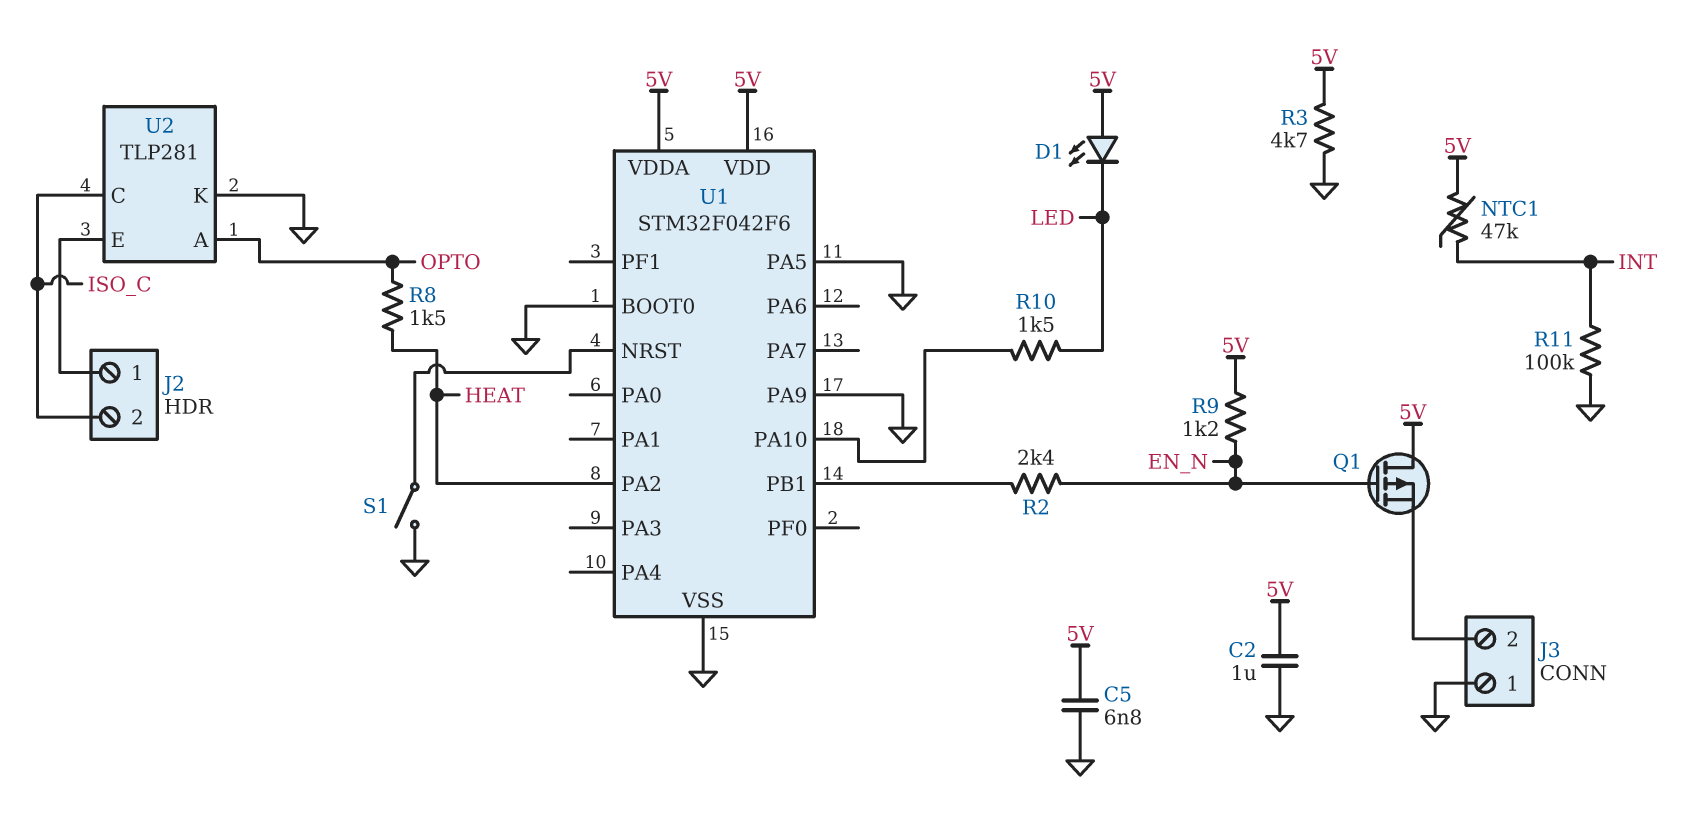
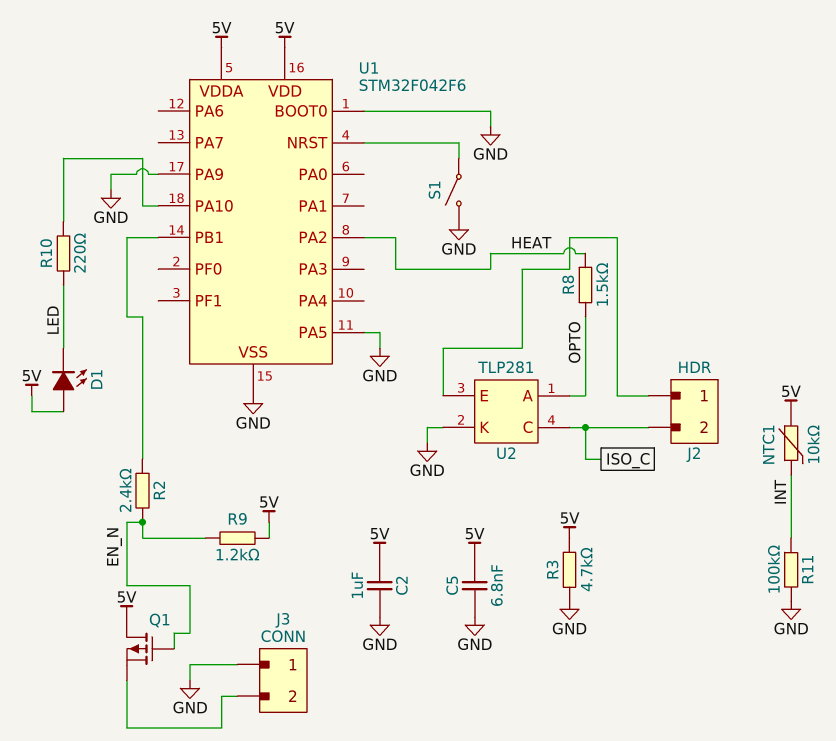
NTC1: 47k (5V, INT) -> 10k (5V, INT)
R10: 1.5k (LED, U1/PA10) -> 220 (LED, U1/PA10)

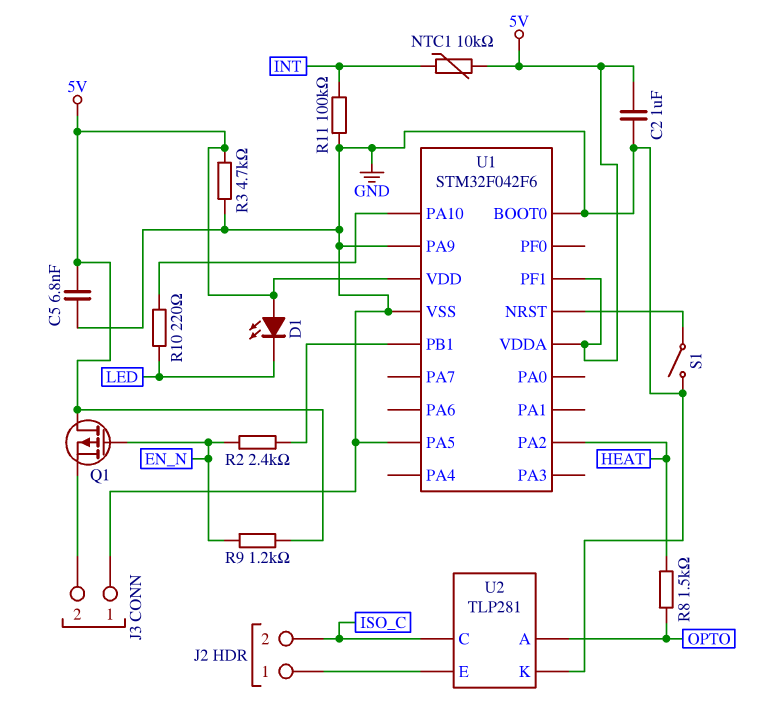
U1 pin PF1: none -> 5V

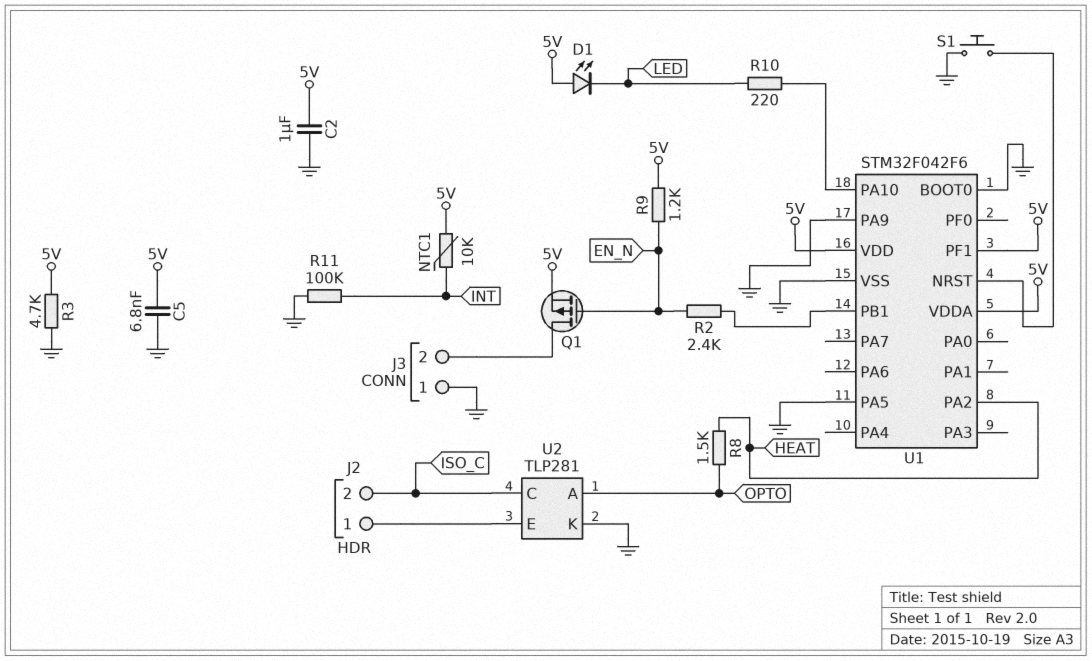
Q1: PMOS (G EN_N, D 5V, S J3/2) -> PMOS (G EN_N, D J3/2, S 5V)
S1: switch (GND, U1/NRST) -> button (GND, U1/NRST)

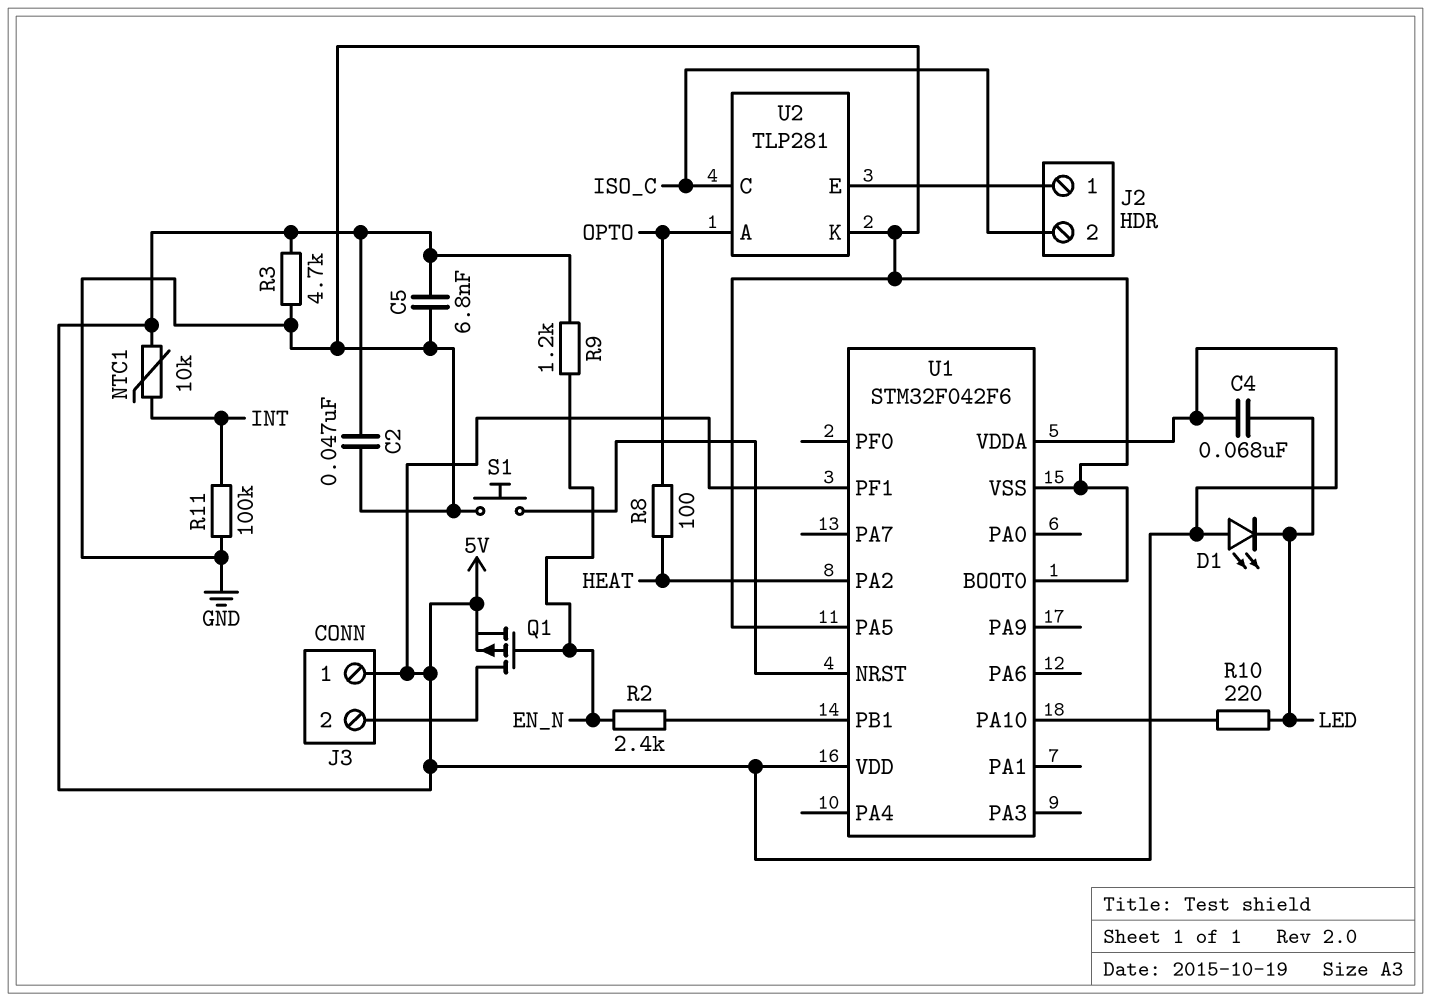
C2: 1uF (5V, GND) -> 47nF (5V, GND)
C4: none -> 68nF (5V, LED)
J3 pin 1: GND -> 5V
R8: 1.5k (HEAT, OPTO) -> 100 (HEAT, OPTO)
U1 pin PA9: GND -> none

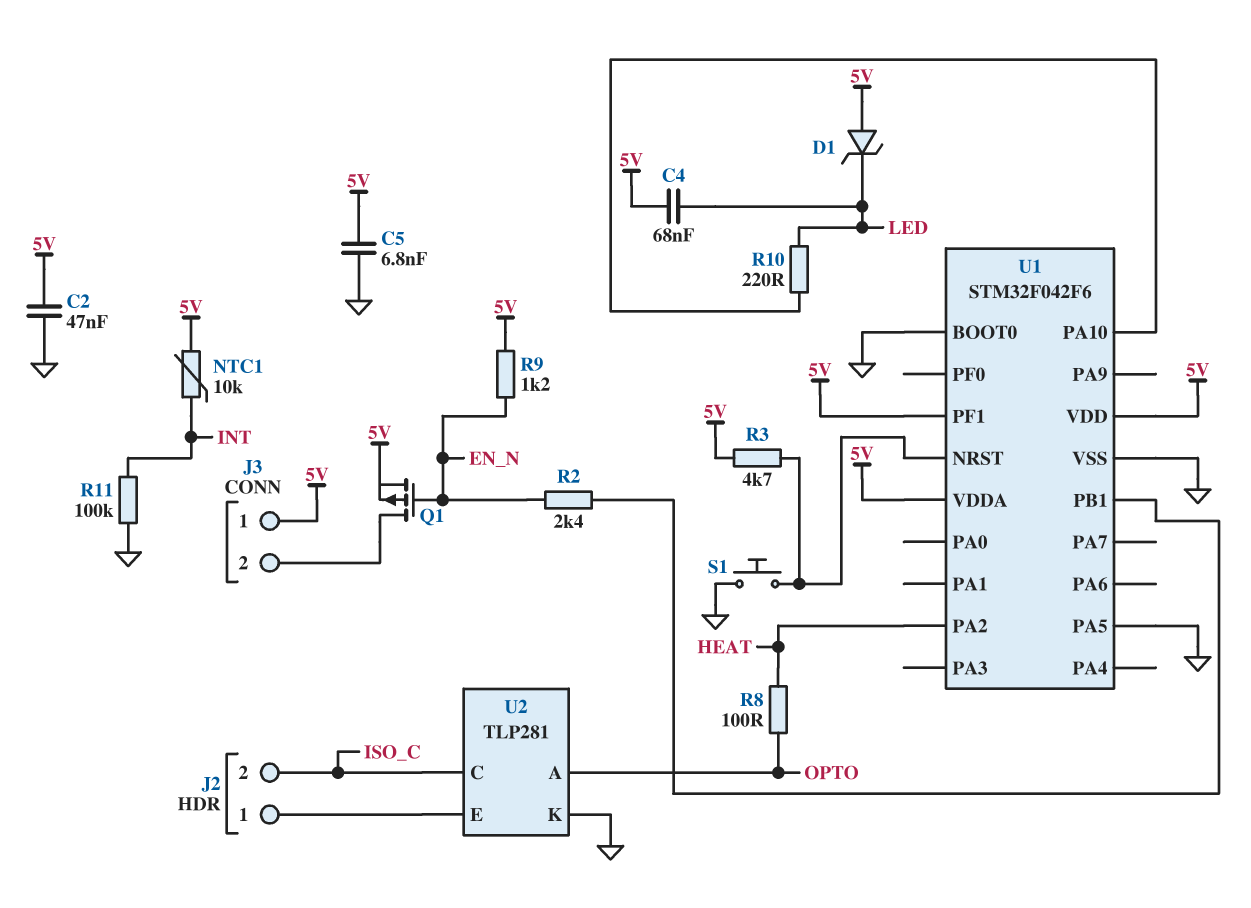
D1: LED (A 5V, K LED) -> zener (A 5V, K LED)
R3: 4.7k (5V, GND) -> 4.7k (5V, U1/NRST)

